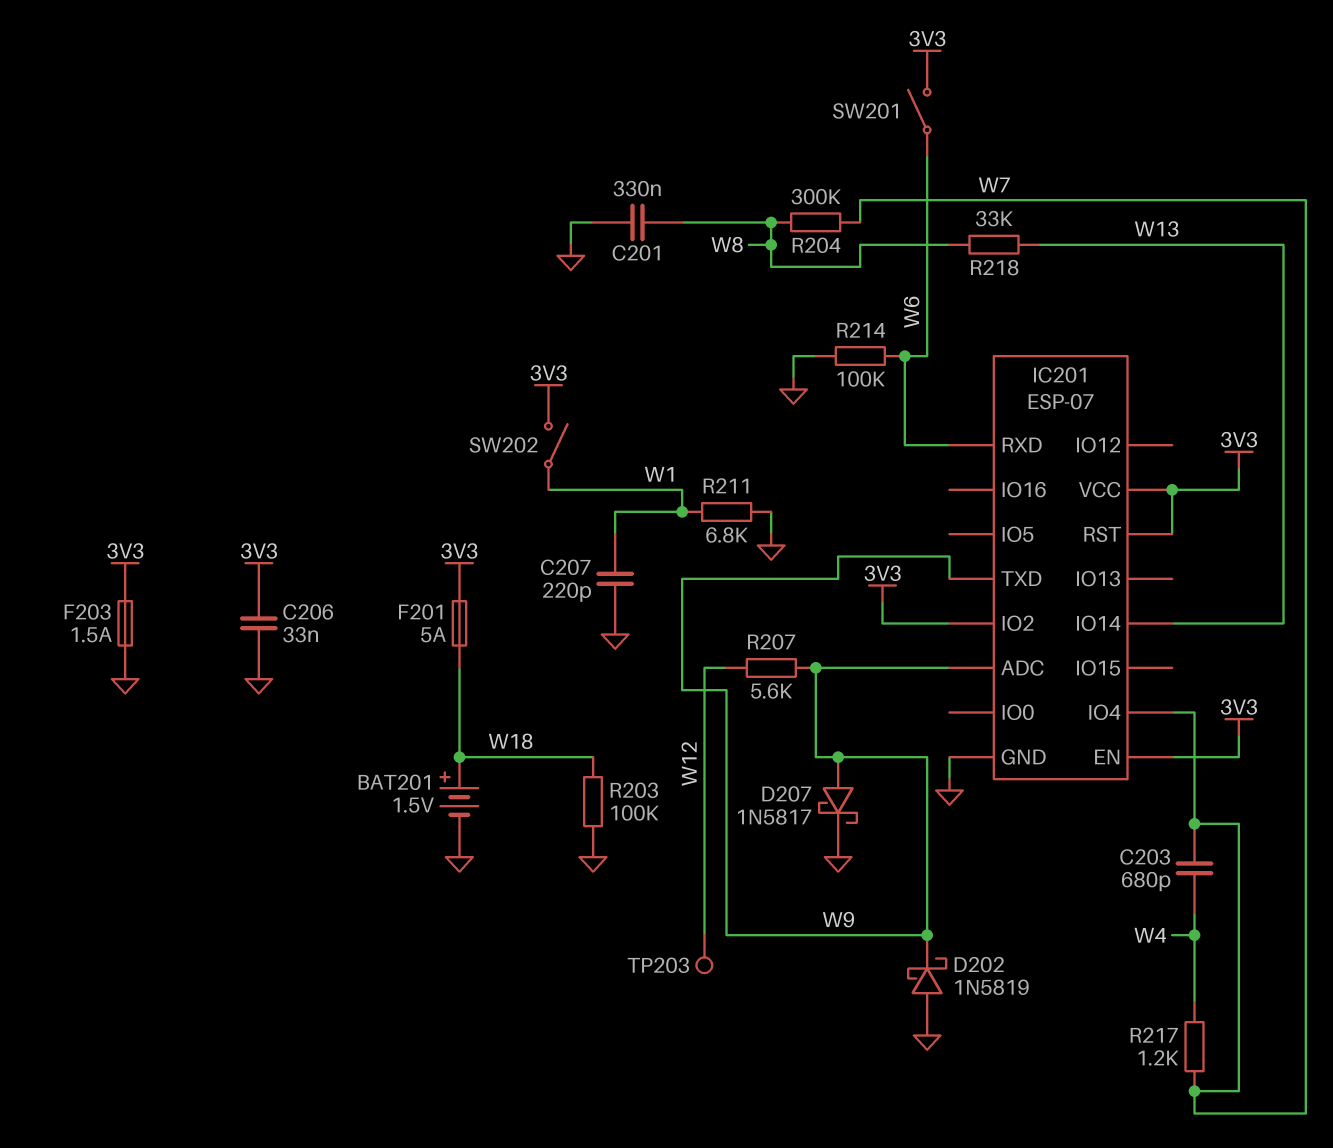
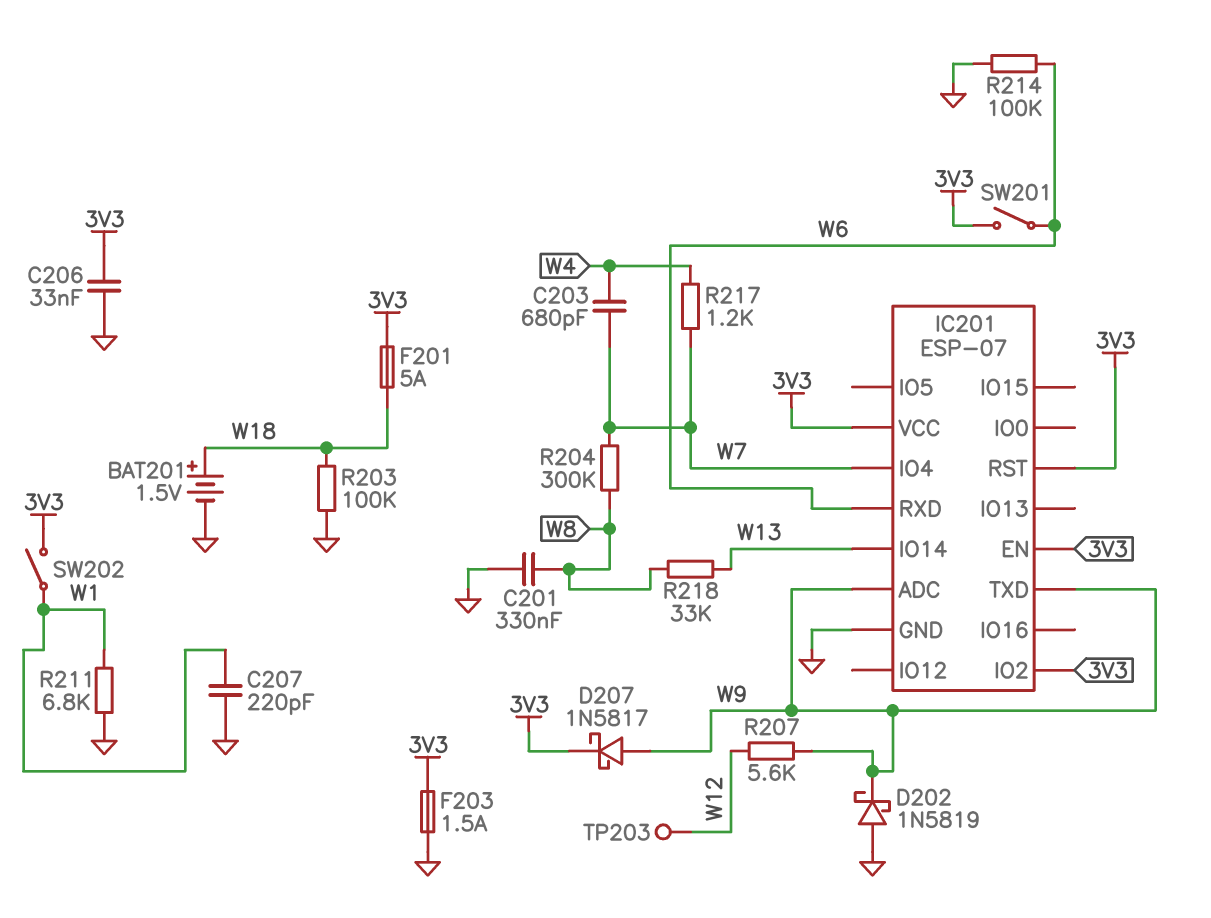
D207: schottky 1N5817 (A W9, K GND) -> schottky 1N5817 (A W9, K 3V3)

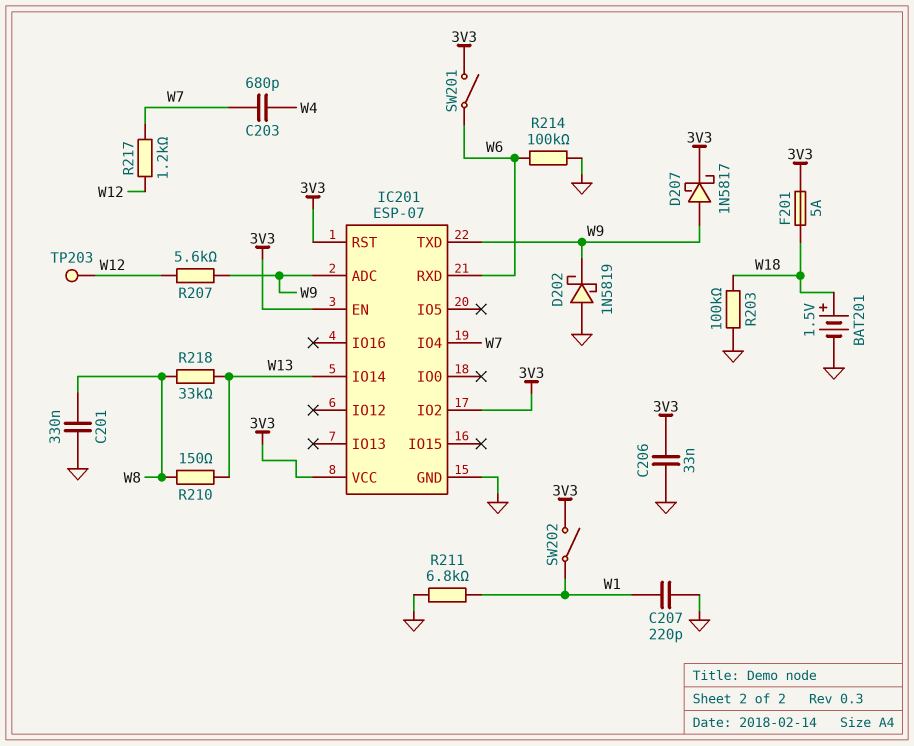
F203: 1.5A (3V3, GND) -> none
R204: 300k (W7, W8) -> none
R210: none -> 150 (W8, W13)
R217: 1.2k (W4, W7) -> 1.2k (W7, W12)

